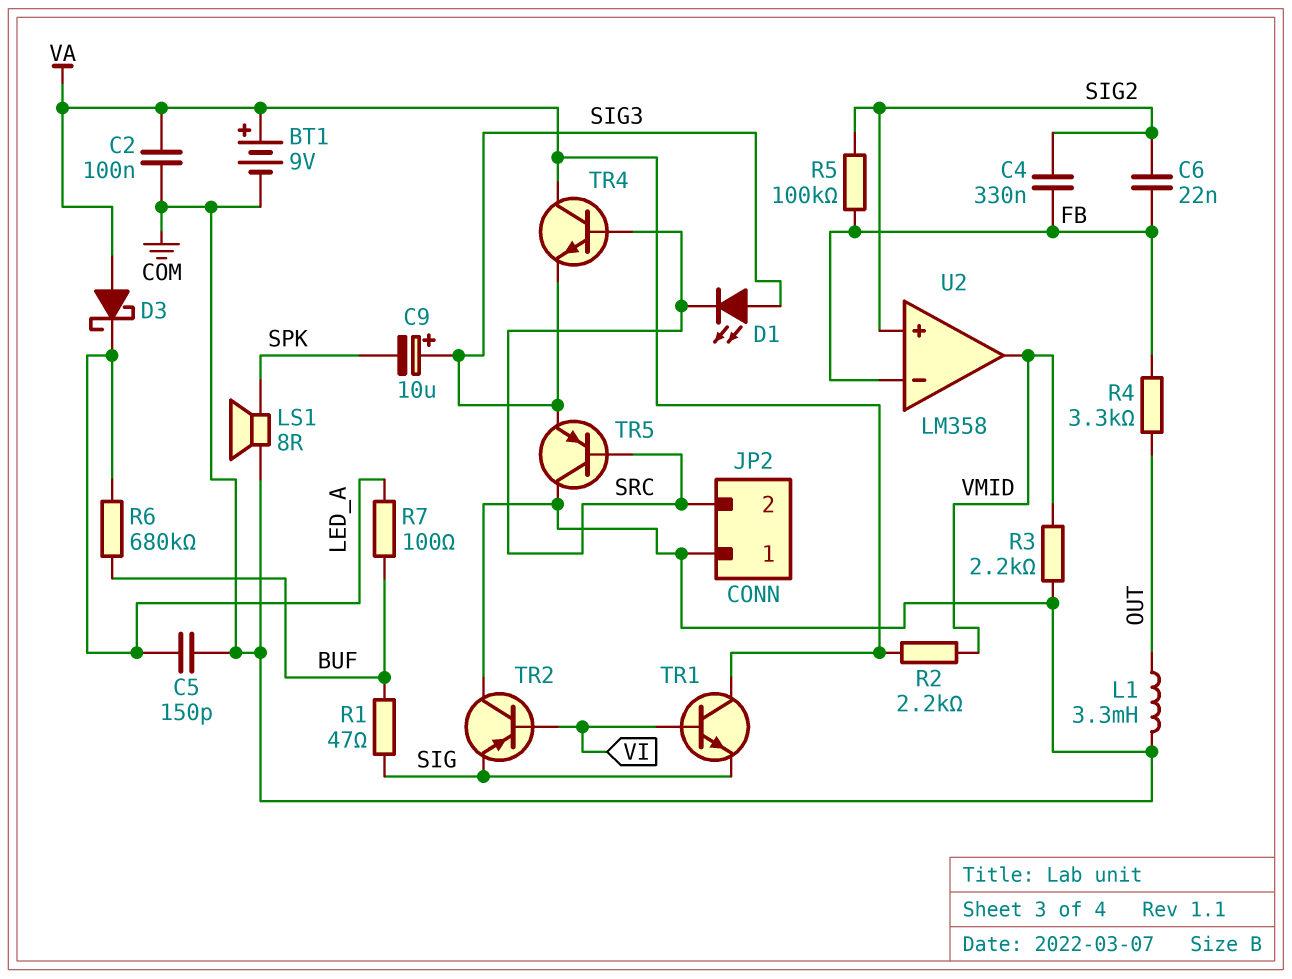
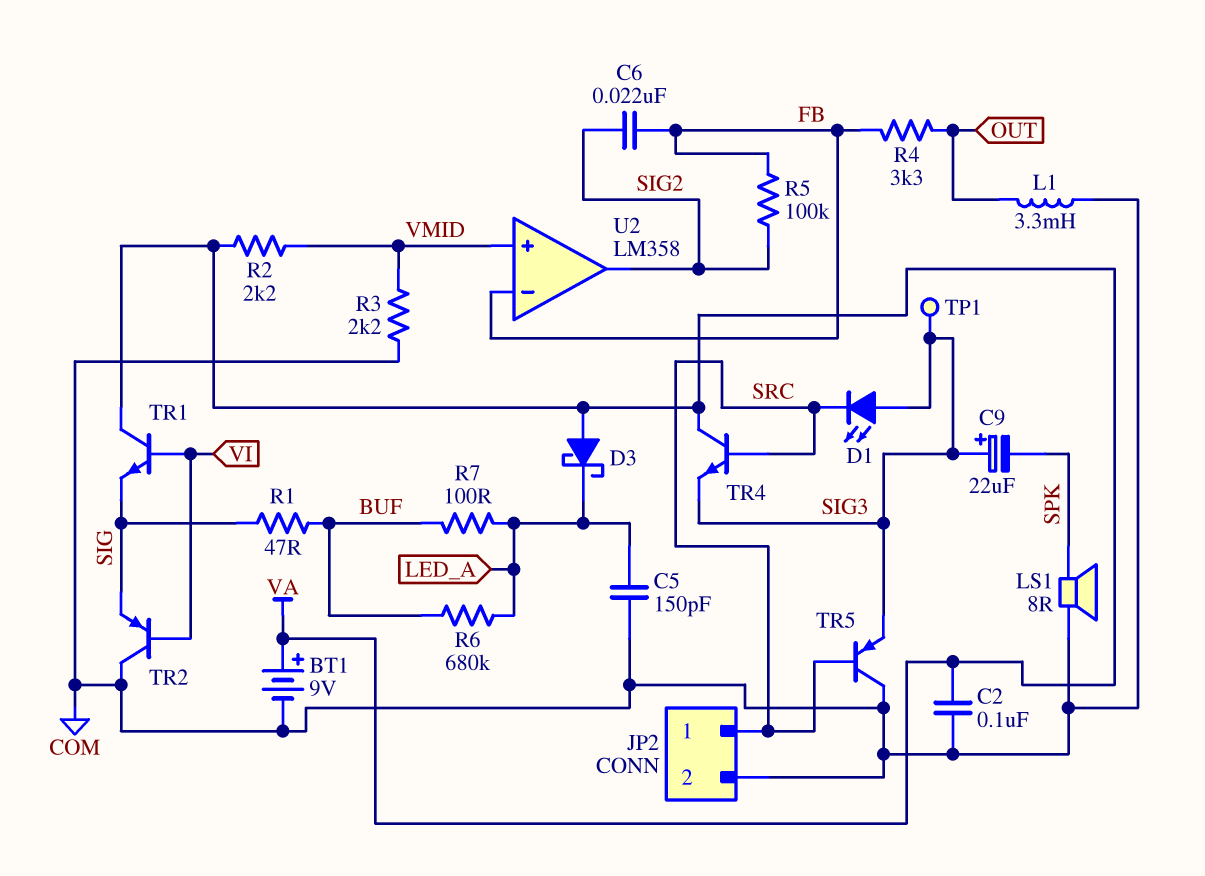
C4: 330nF (FB, SIG2) -> none
C9: 10uF (plus SIG3, minus SPK) -> 22uF (plus SIG3, minus SPK)
JP2 pin 1: COM -> SRC
JP2 pin 2: SRC -> COM
TP1: none -> test point (SIG3)
U2 pin in+: SIG2 -> VMID
U2 pin out: VMID -> SIG2

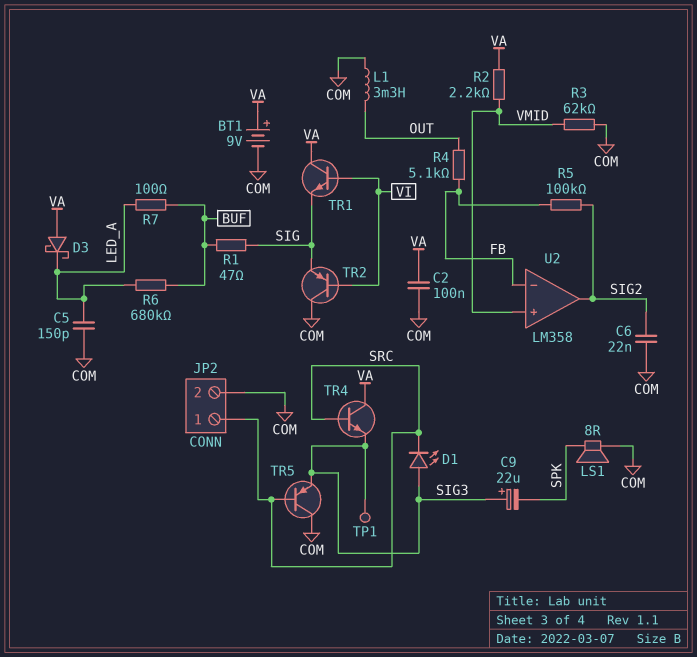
C6: 22nF (FB, SIG2) -> 22nF (COM, SIG2)
R3: 2.2k (COM, VMID) -> 62k (COM, VMID)
R4: 3.3k (FB, OUT) -> 5.1k (FB, OUT)

